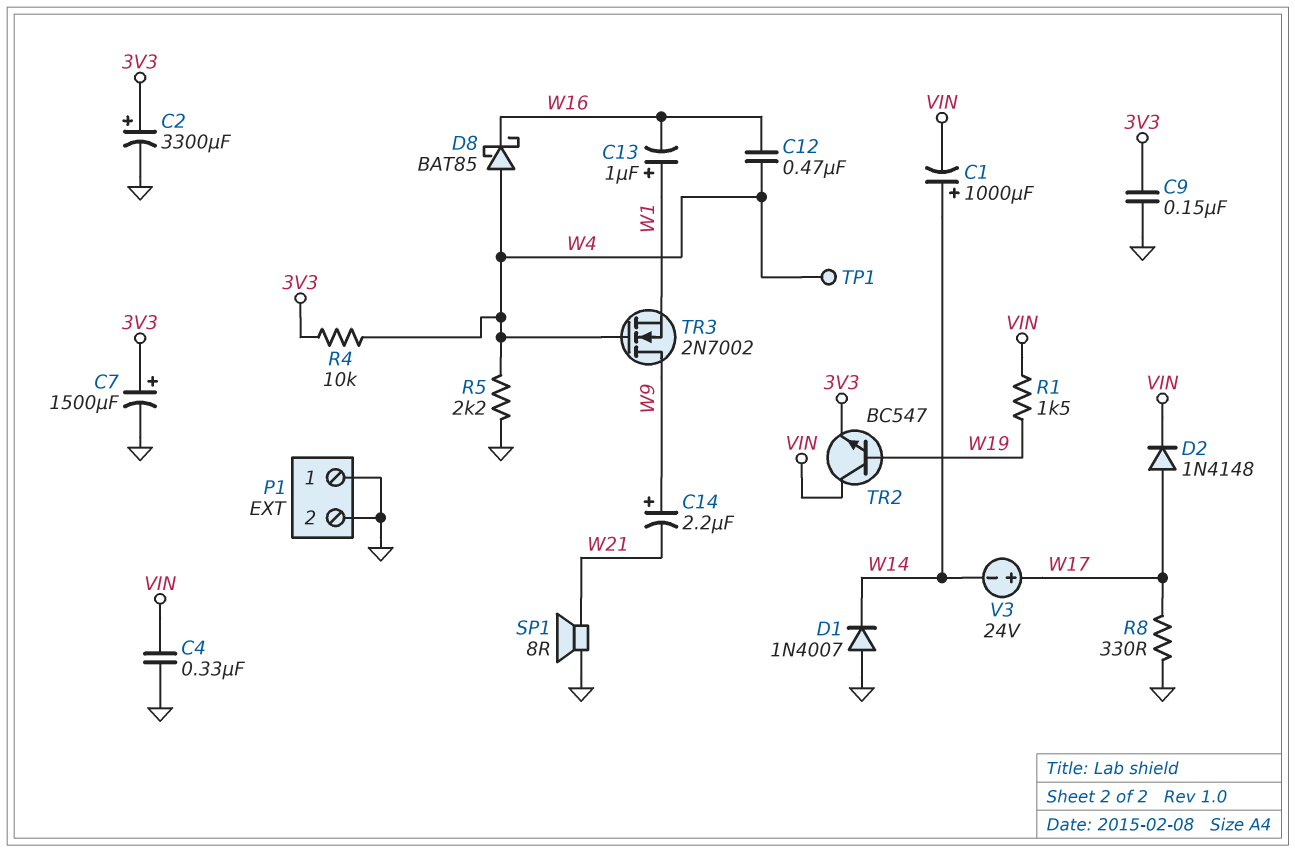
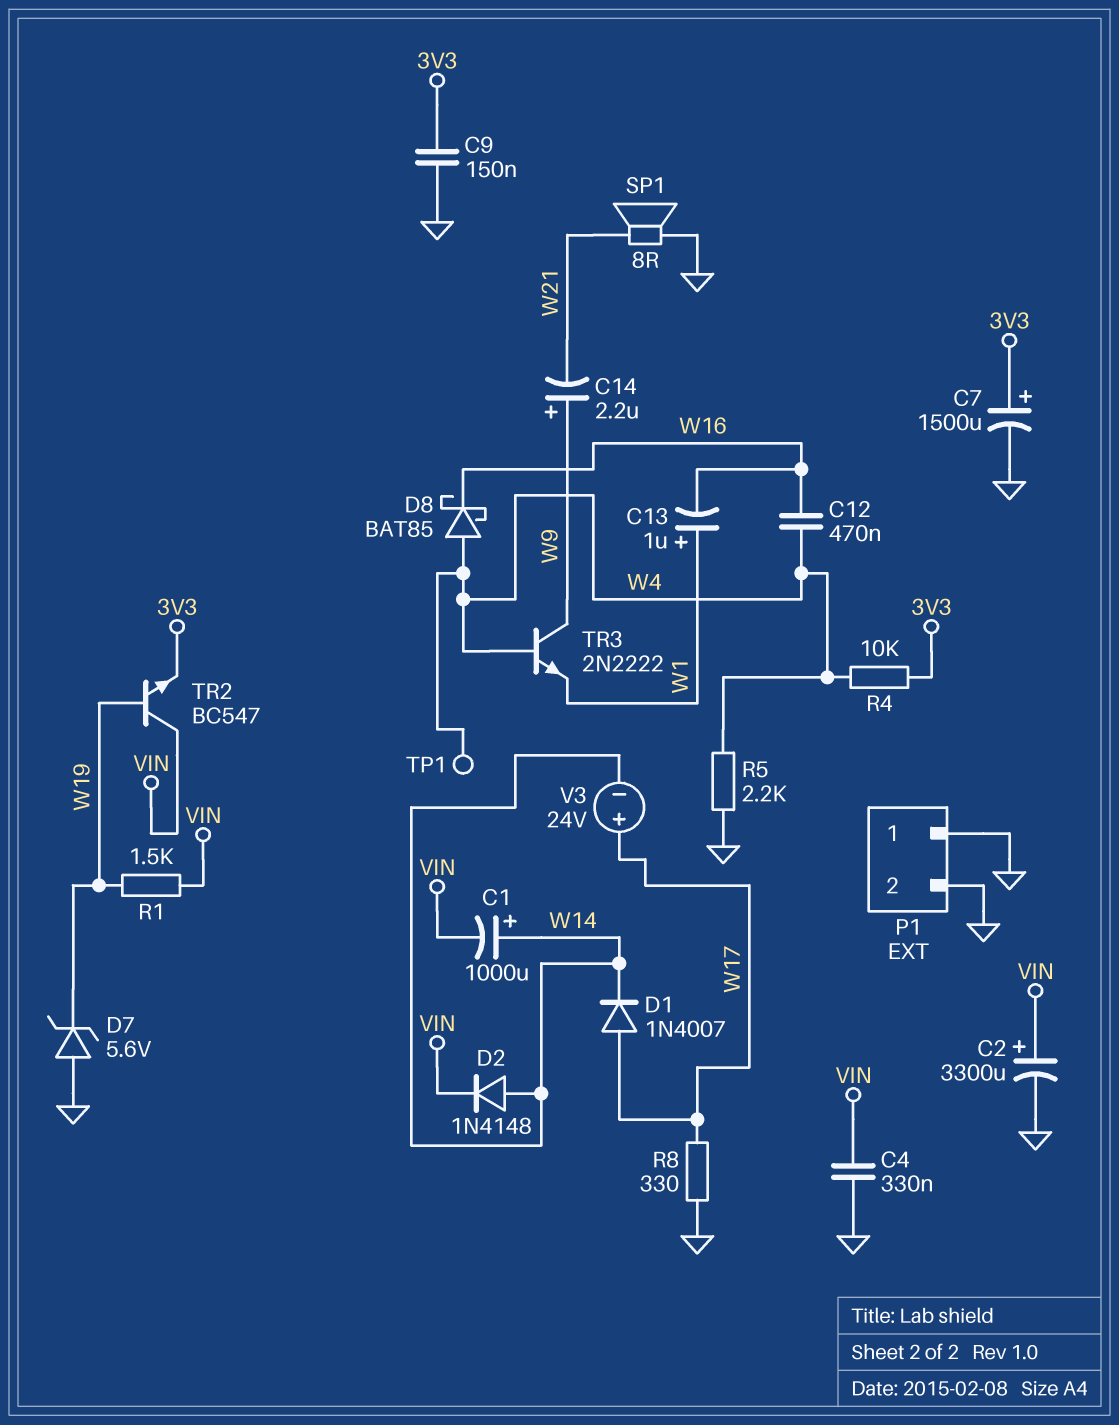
C2: 3300uF (plus 3V3, minus GND) -> 3300uF (plus VIN, minus GND)
D1: diode 1N4007 (A GND, K W14) -> diode 1N4007 (A W17, K W14)
D2: diode 1N4148 (A W17, K VIN) -> diode 1N4148 (A W14, K VIN)
D7: none -> zener 5.6V (A GND, K W19)
TR3: NMOS 2N7002 (G W4, D W9, S W1) -> NPN 2N2222 (B W4, C W9, E W1)

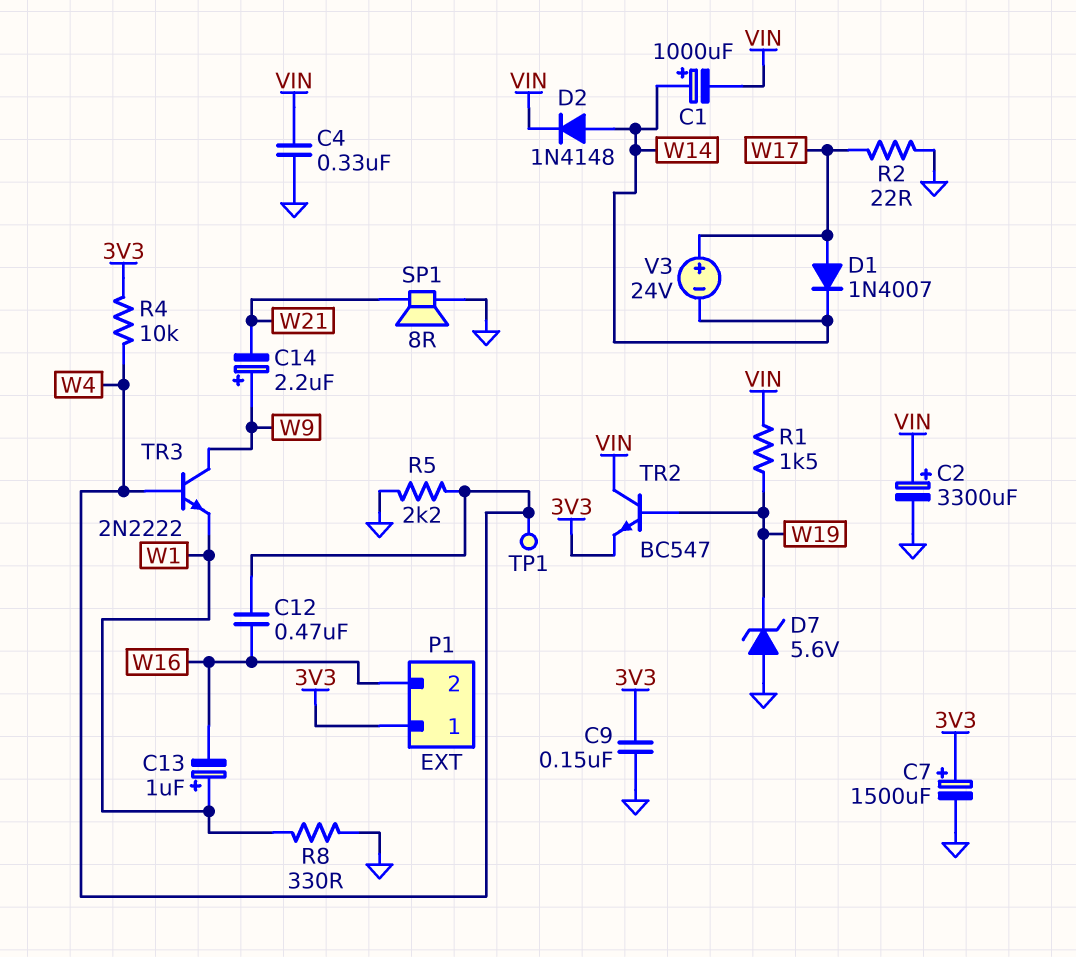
D8: schottky BAT85 (A W4, K W16) -> none
P1 pin 1: GND -> 3V3
P1 pin 2: GND -> W16
R2: none -> 22 (GND, W17)
R8: 330 (GND, W17) -> 330 (GND, W1)

